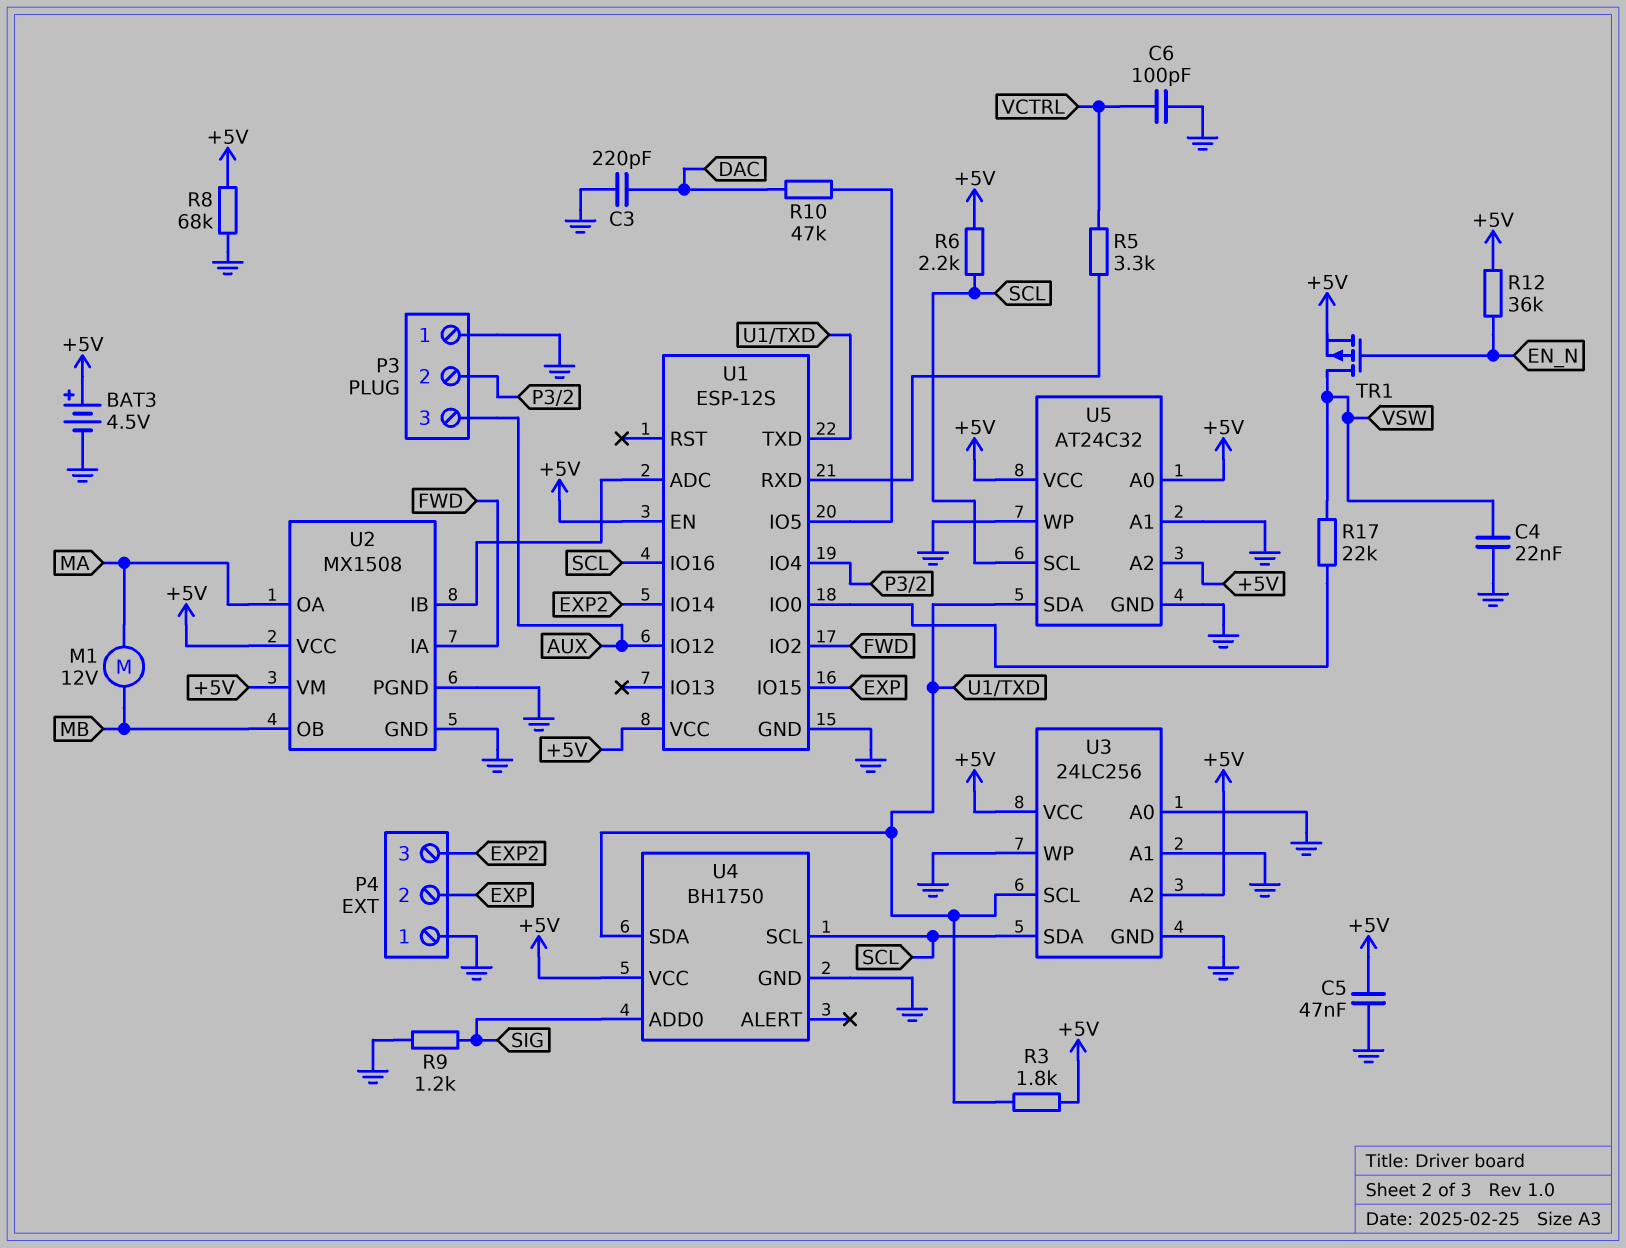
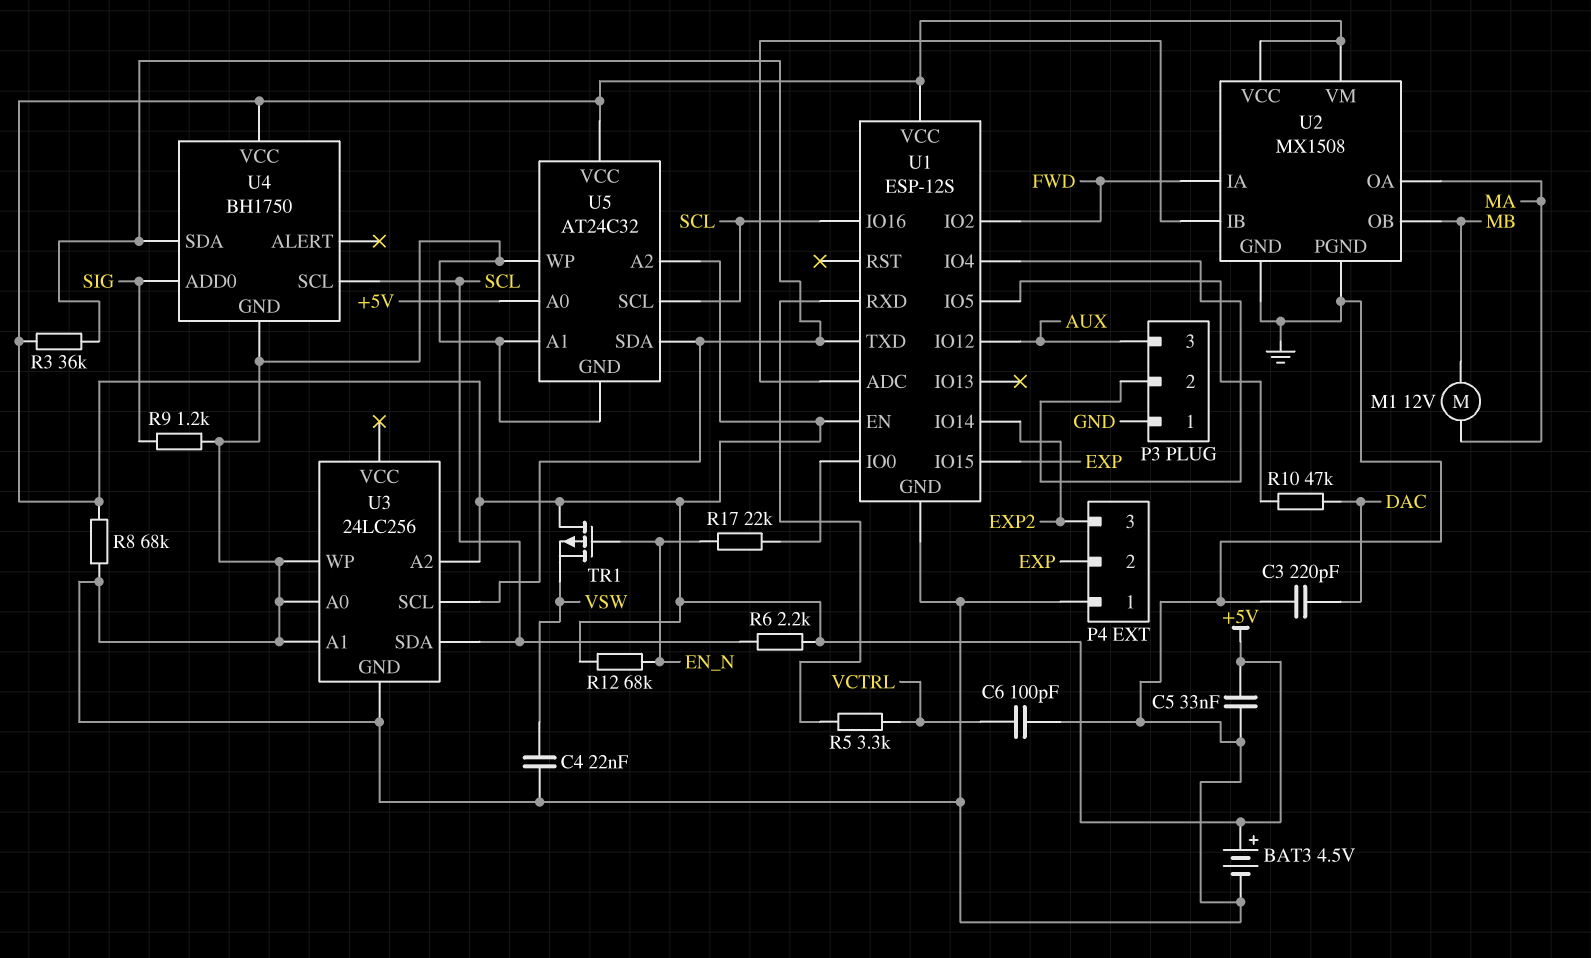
C5: 47nF (+5V, GND) -> 33nF (+5V, GND)
R3: 1.8k (+5V, U1/TXD) -> 36k (+5V, U1/TXD)
R12: 36k (+5V, EN_N) -> 68k (+5V, EN_N)
R17: 22k (U1/IO0, VSW) -> 22k (EN_N, U1/IO0)
TR1: PMOS (G EN_N, D VSW, S +5V) -> PMOS (G EN_N, D +5V, S VSW)
U3 pin VCC: +5V -> none

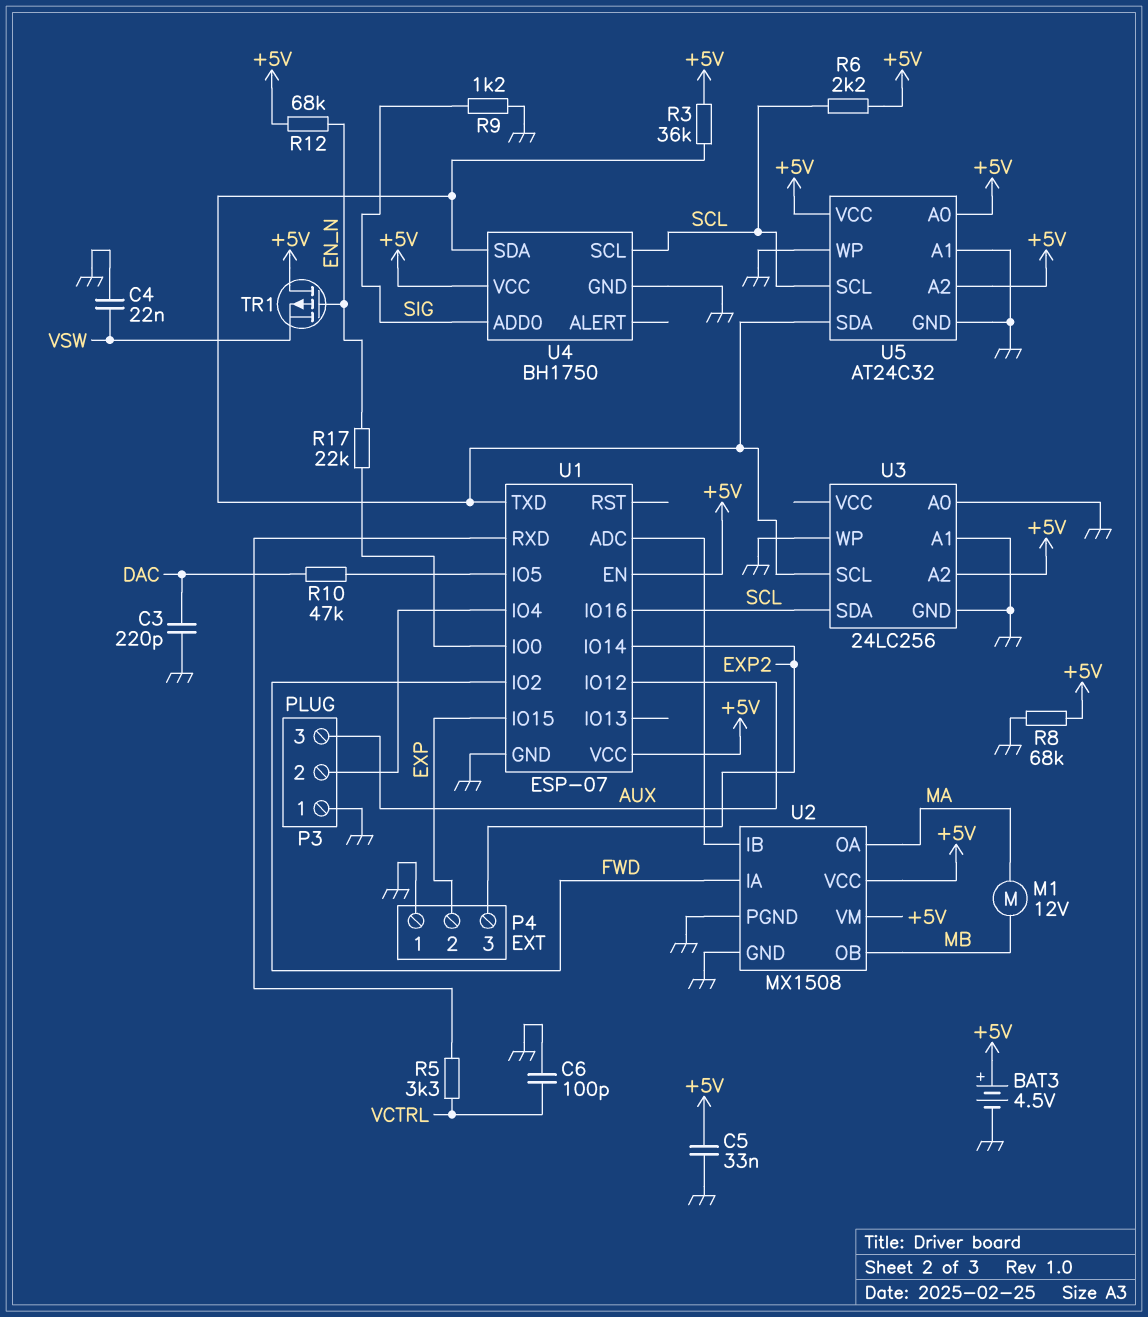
U1: ESP-12S -> ESP-07

